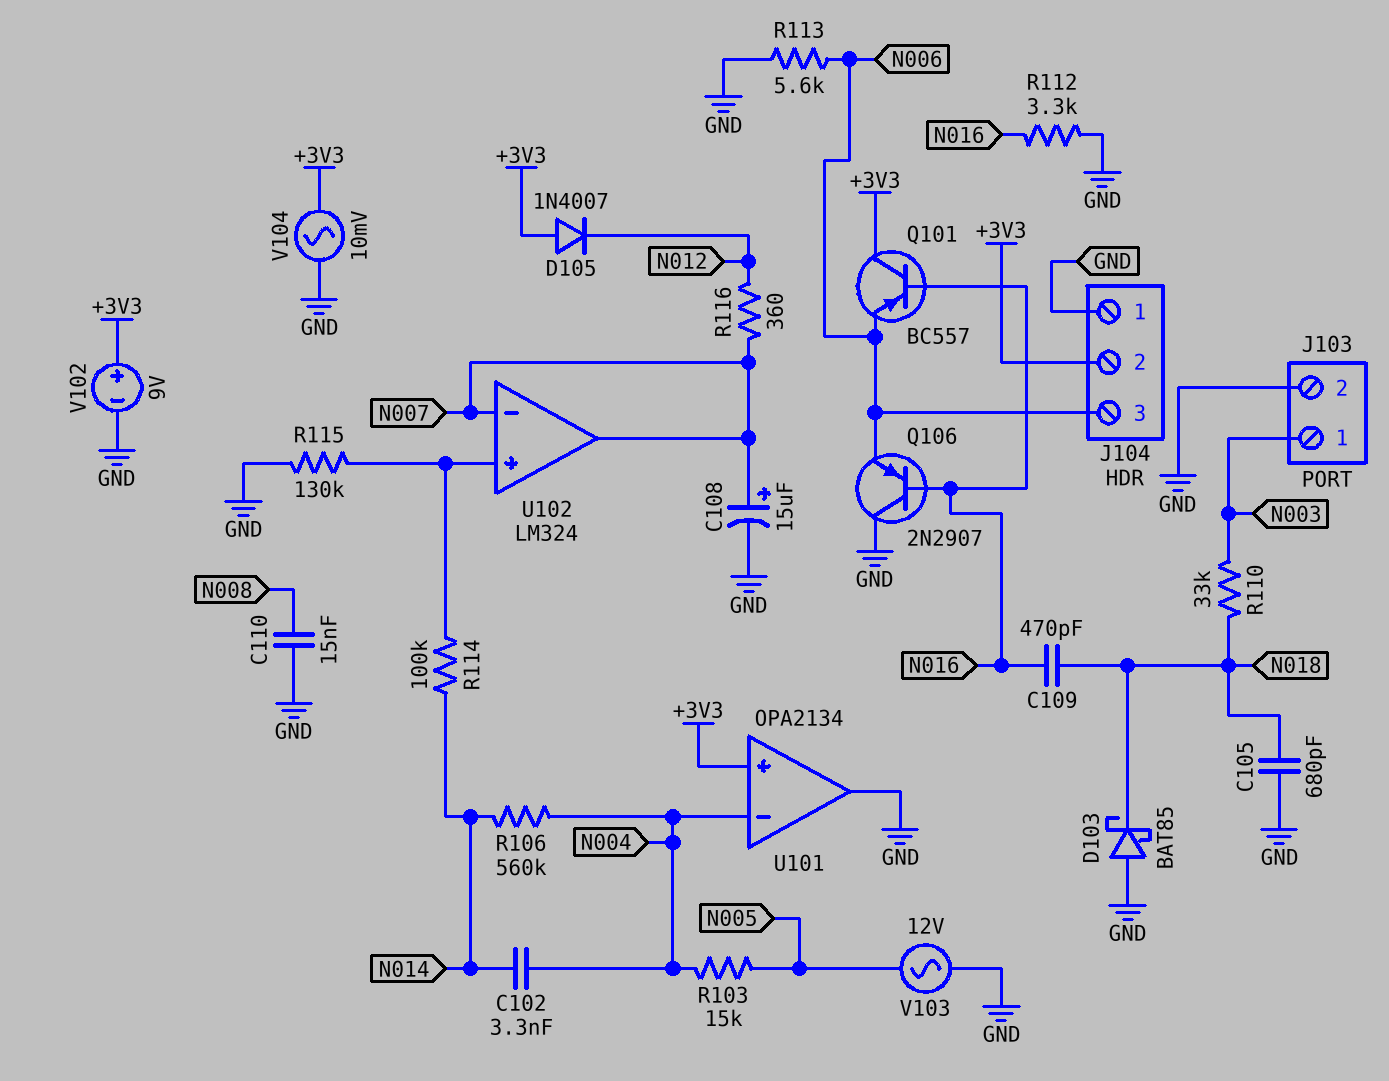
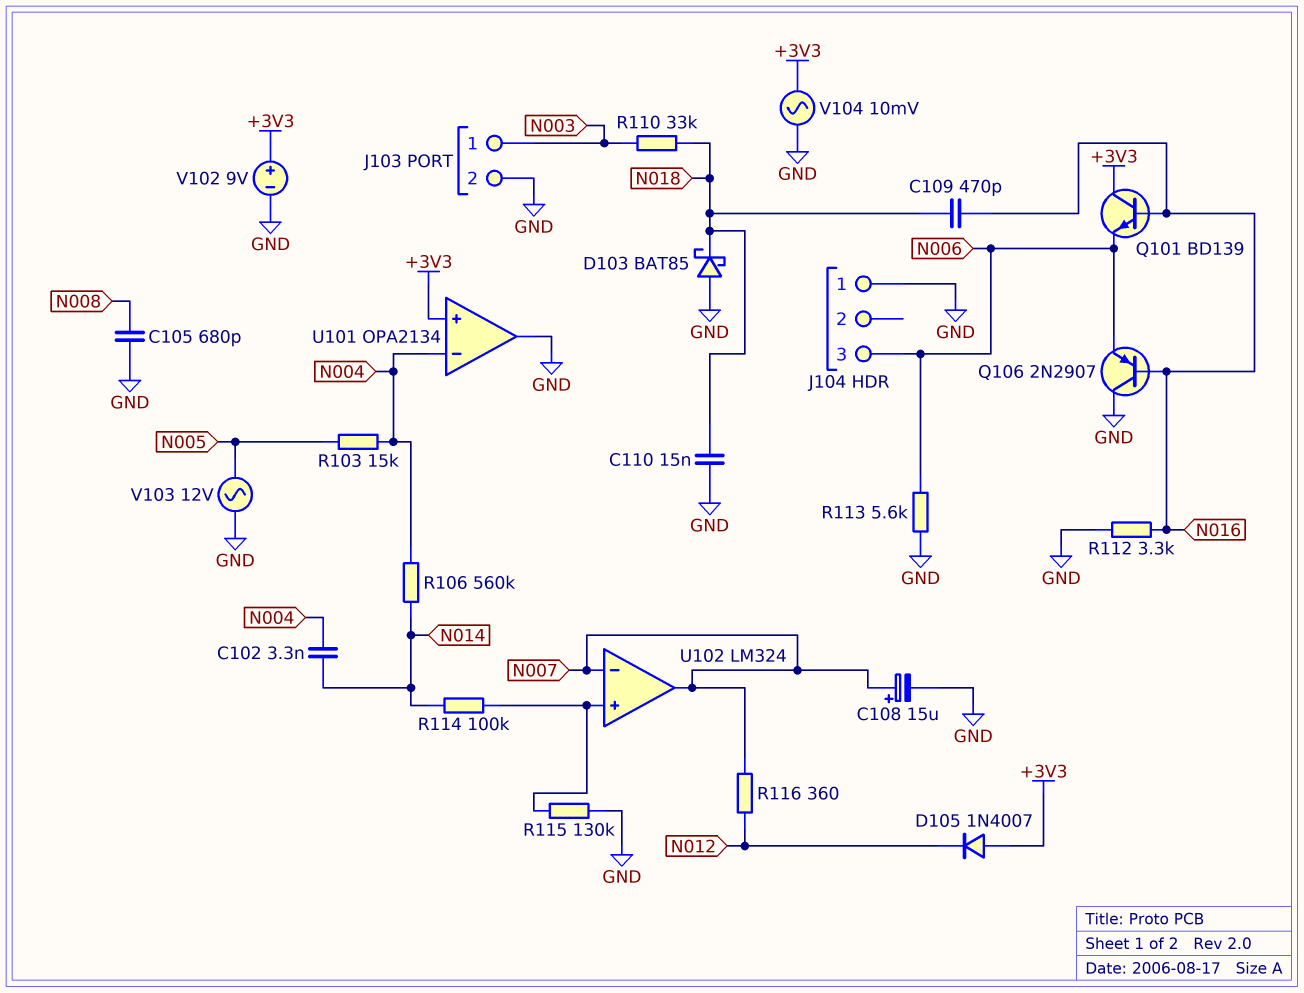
C105: 680pF (GND, N018) -> 680pF (GND, N008)
C110: 15nF (GND, N008) -> 15nF (GND, N018)
J104 pin 2: +3V3 -> none
Q101: PNP BC557 (B N016, C +3V3, E N006) -> NPN BD139 (B N016, C +3V3, E N006)

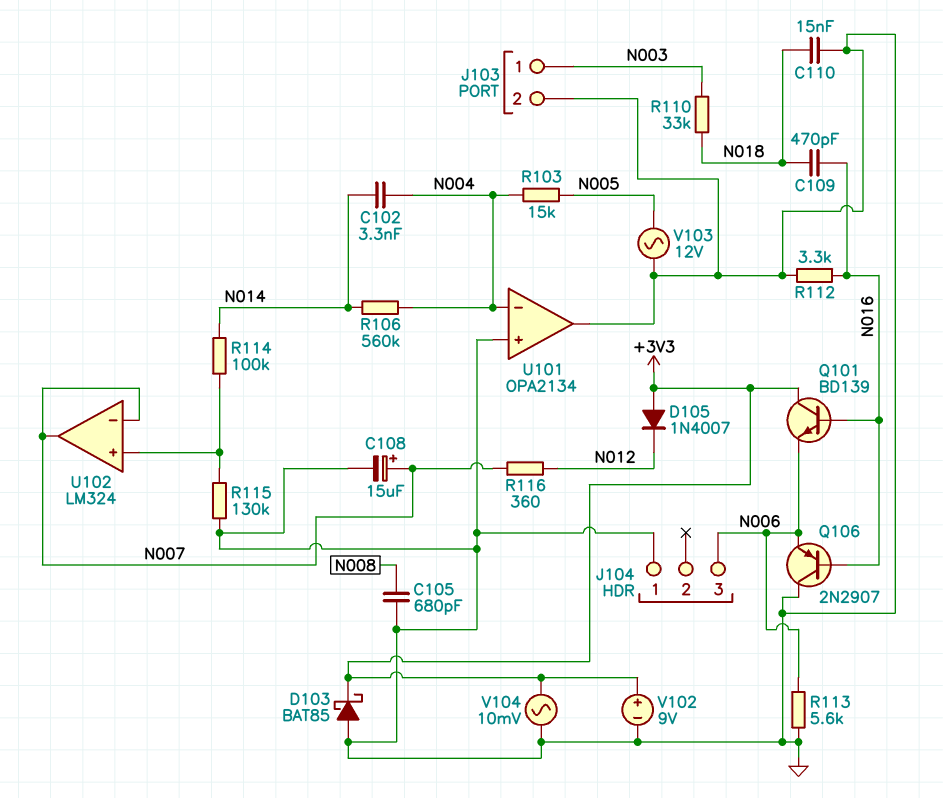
D103: schottky BAT85 (A GND, K N018) -> schottky BAT85 (A GND, K +3V3)
U101 pin in+: +3V3 -> GND

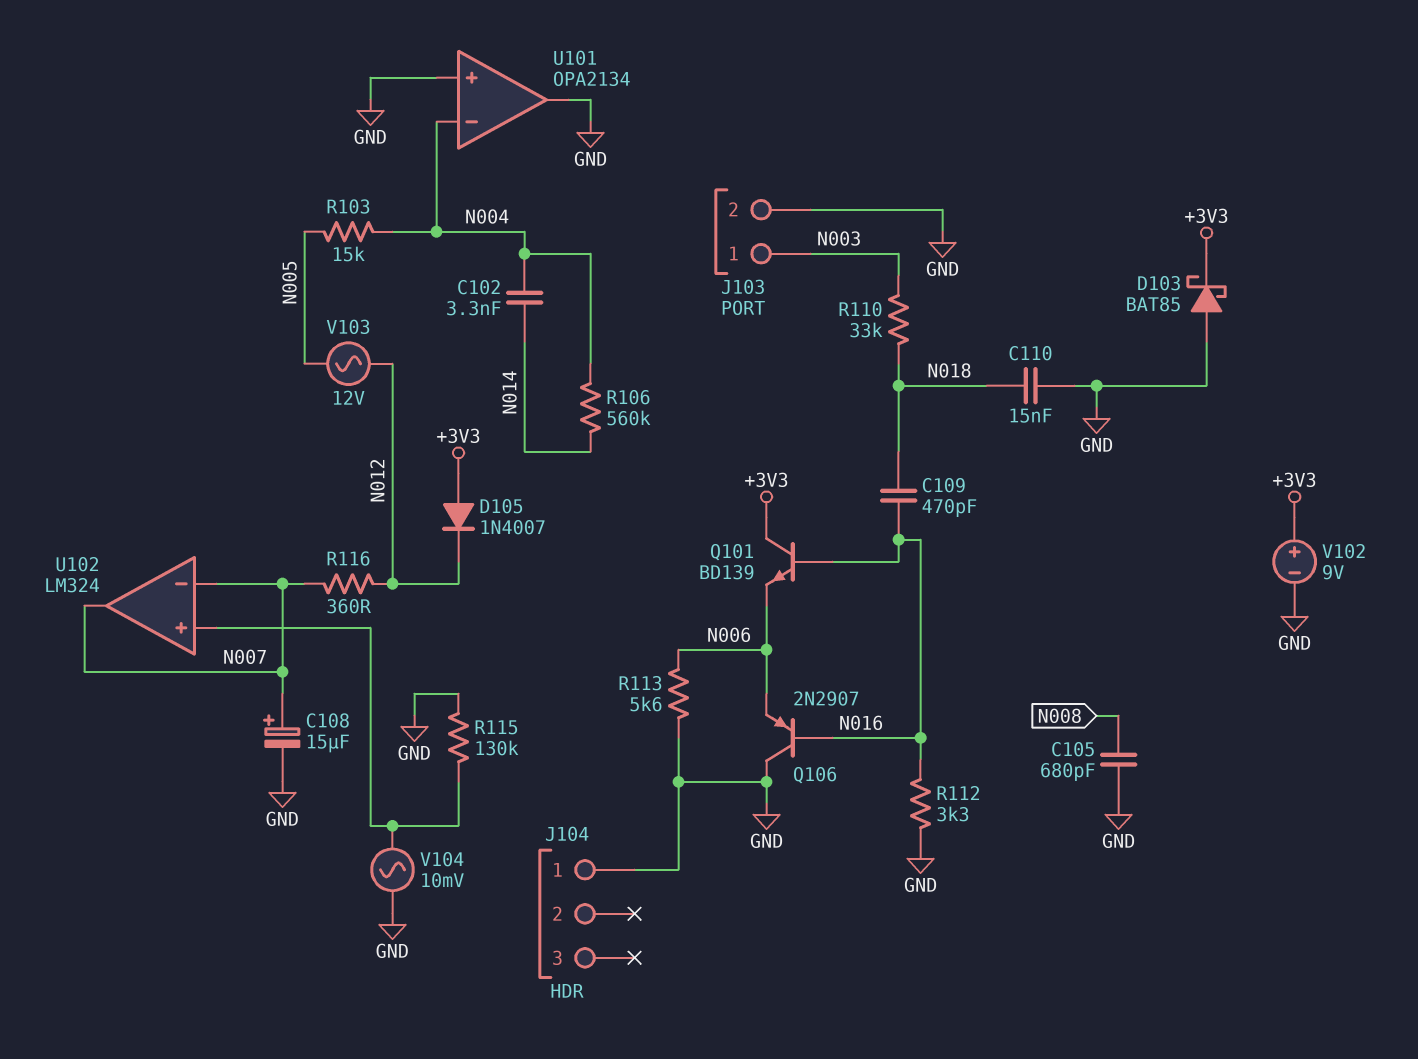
J104 pin 3: N006 -> none
R114: 100k (N014, U102/in+) -> none
V103: AC 12V (GND, N005) -> AC 12V (N005, N012)
V104: AC 10mV (+3V3, GND) -> AC 10mV (GND, U102/in+)

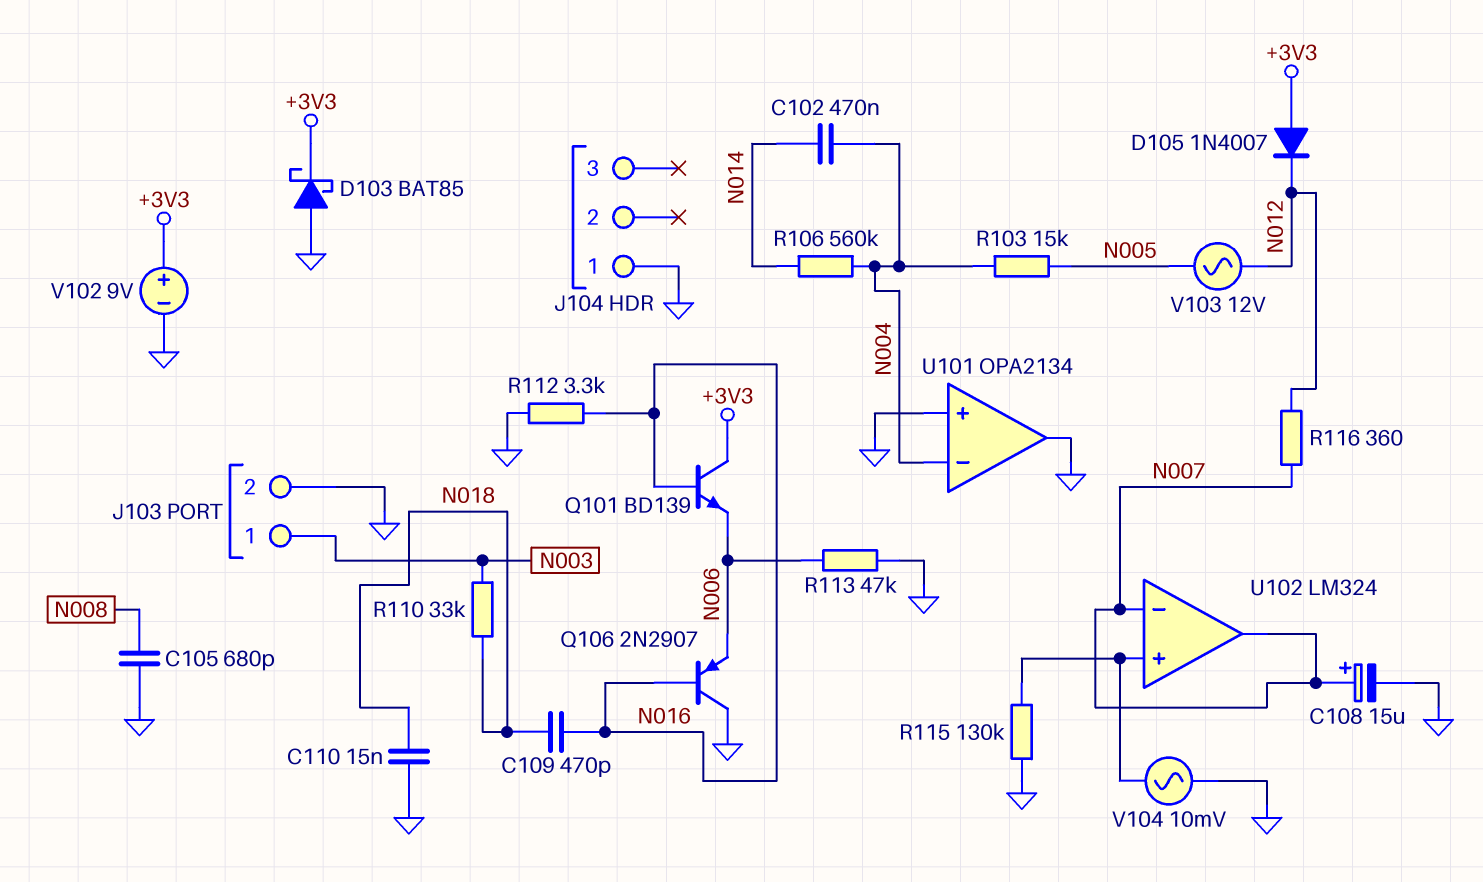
C102: 3.3nF (N004, N014) -> 470nF (N004, N014)
R113: 5.6k (GND, N006) -> 47k (GND, N006)

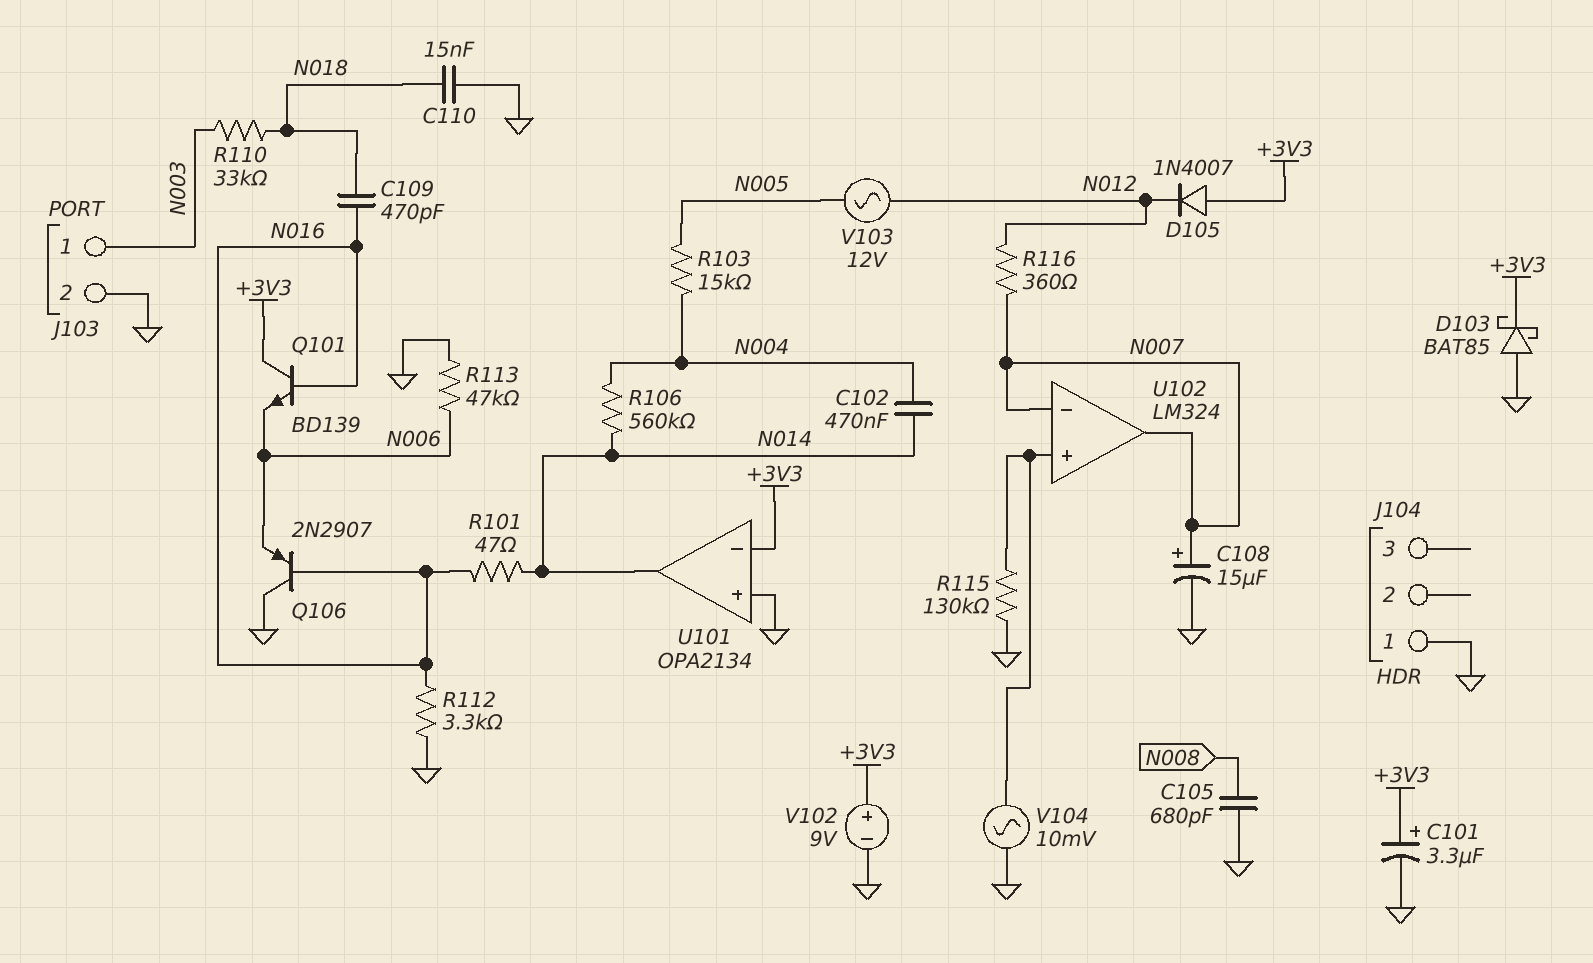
C101: none -> 3.3uF (plus +3V3, minus GND)
R101: none -> 47 (N014, N016)
U101 pin in-: N004 -> +3V3
U101 pin out: GND -> N014

